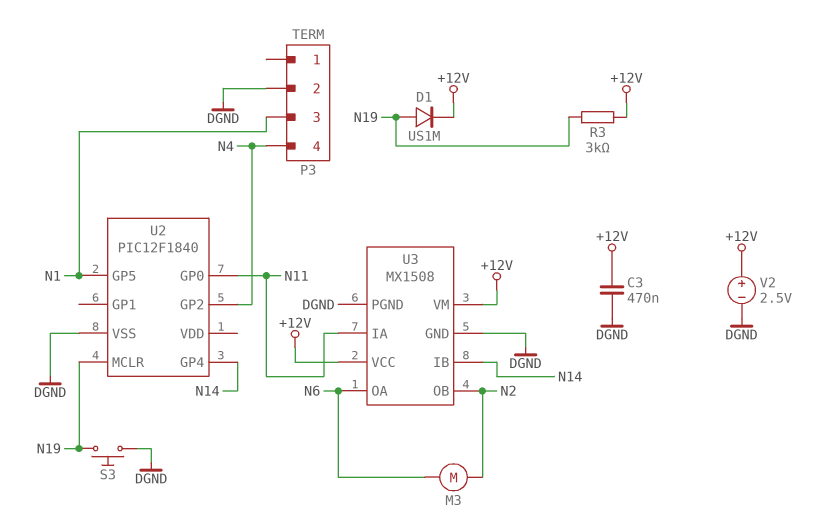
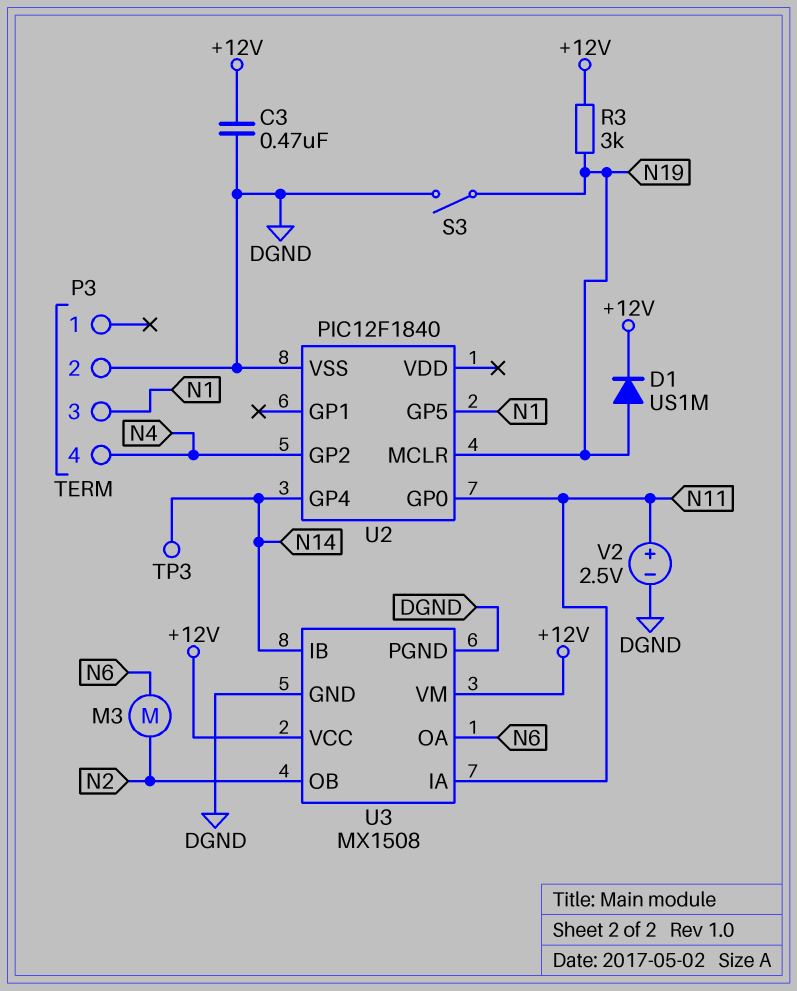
S3: button (DGND, N19) -> switch (DGND, N19)
TP3: none -> test point (N14)
V2: 2.5V (plus +12V, minus DGND) -> 2.5V (plus N11, minus DGND)

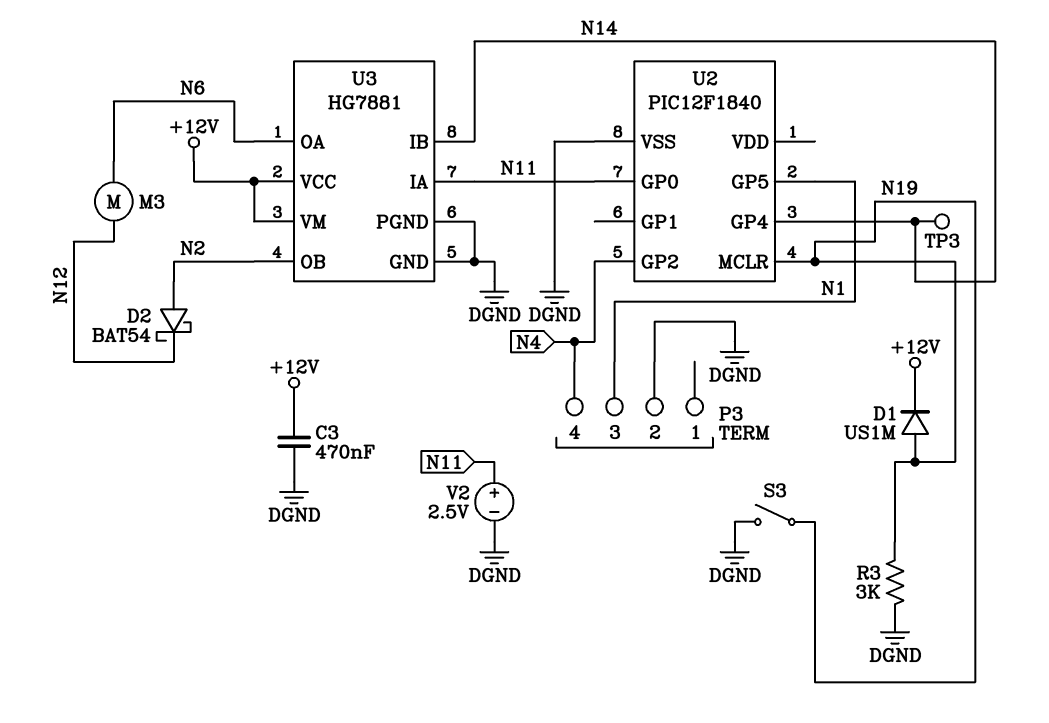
D2: none -> schottky BAT54 (A N2, K N12)
M3: motor (N2, N6) -> motor (N6, N12)
R3: 3k (+12V, N19) -> 3k (DGND, N19)
U3: MX1508 -> HG7881

